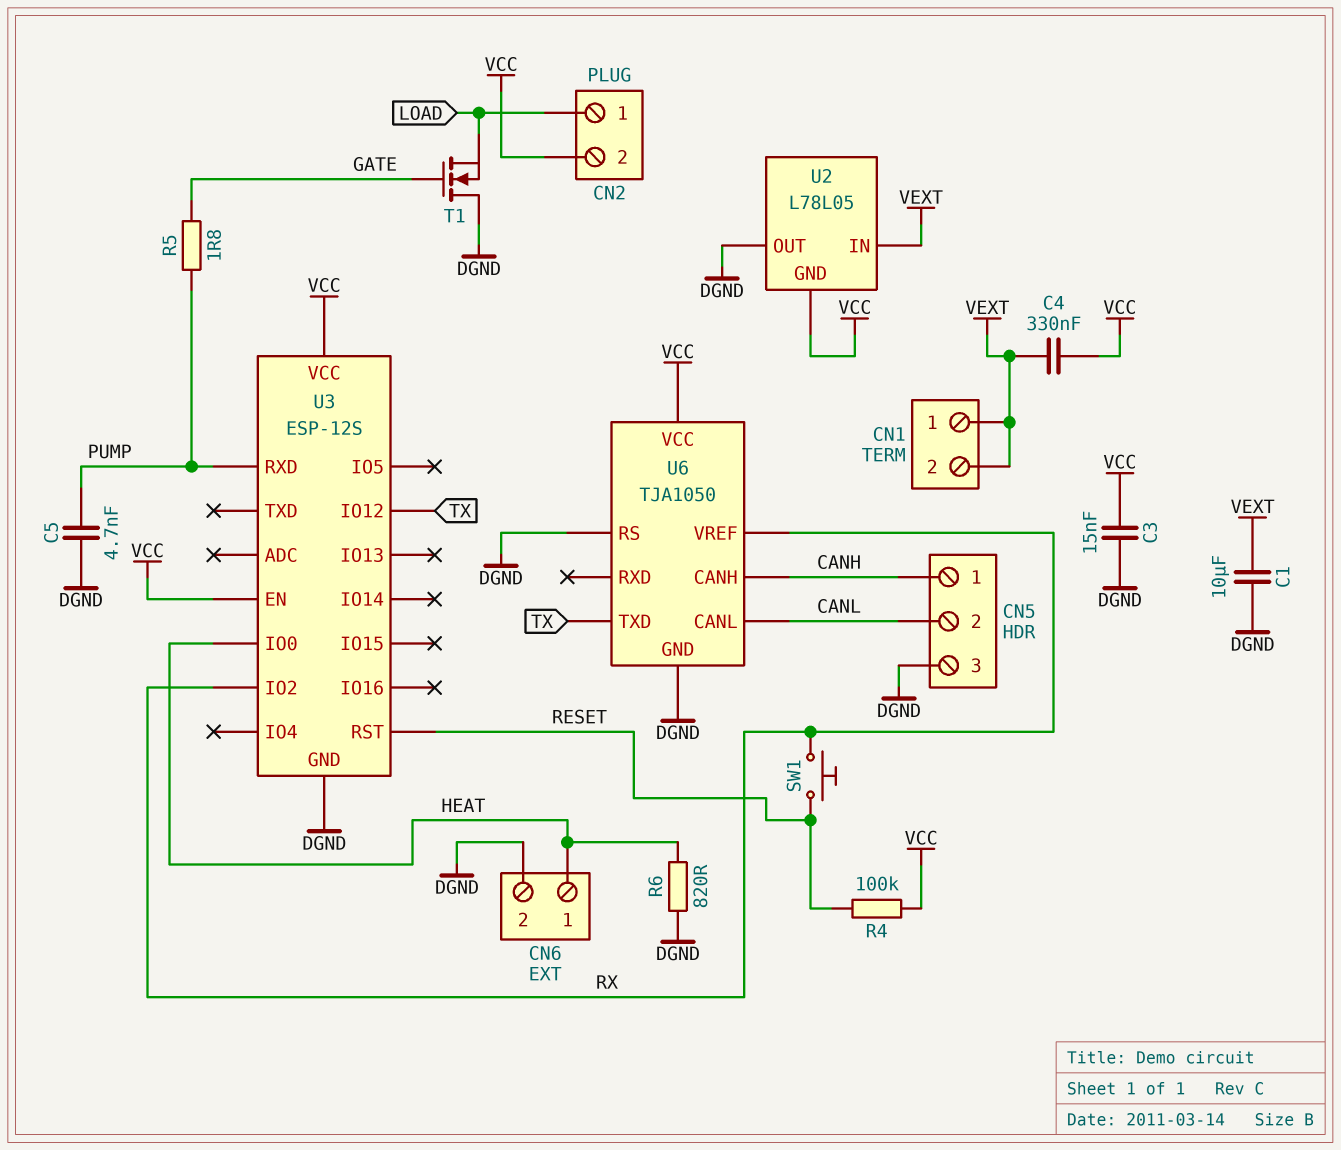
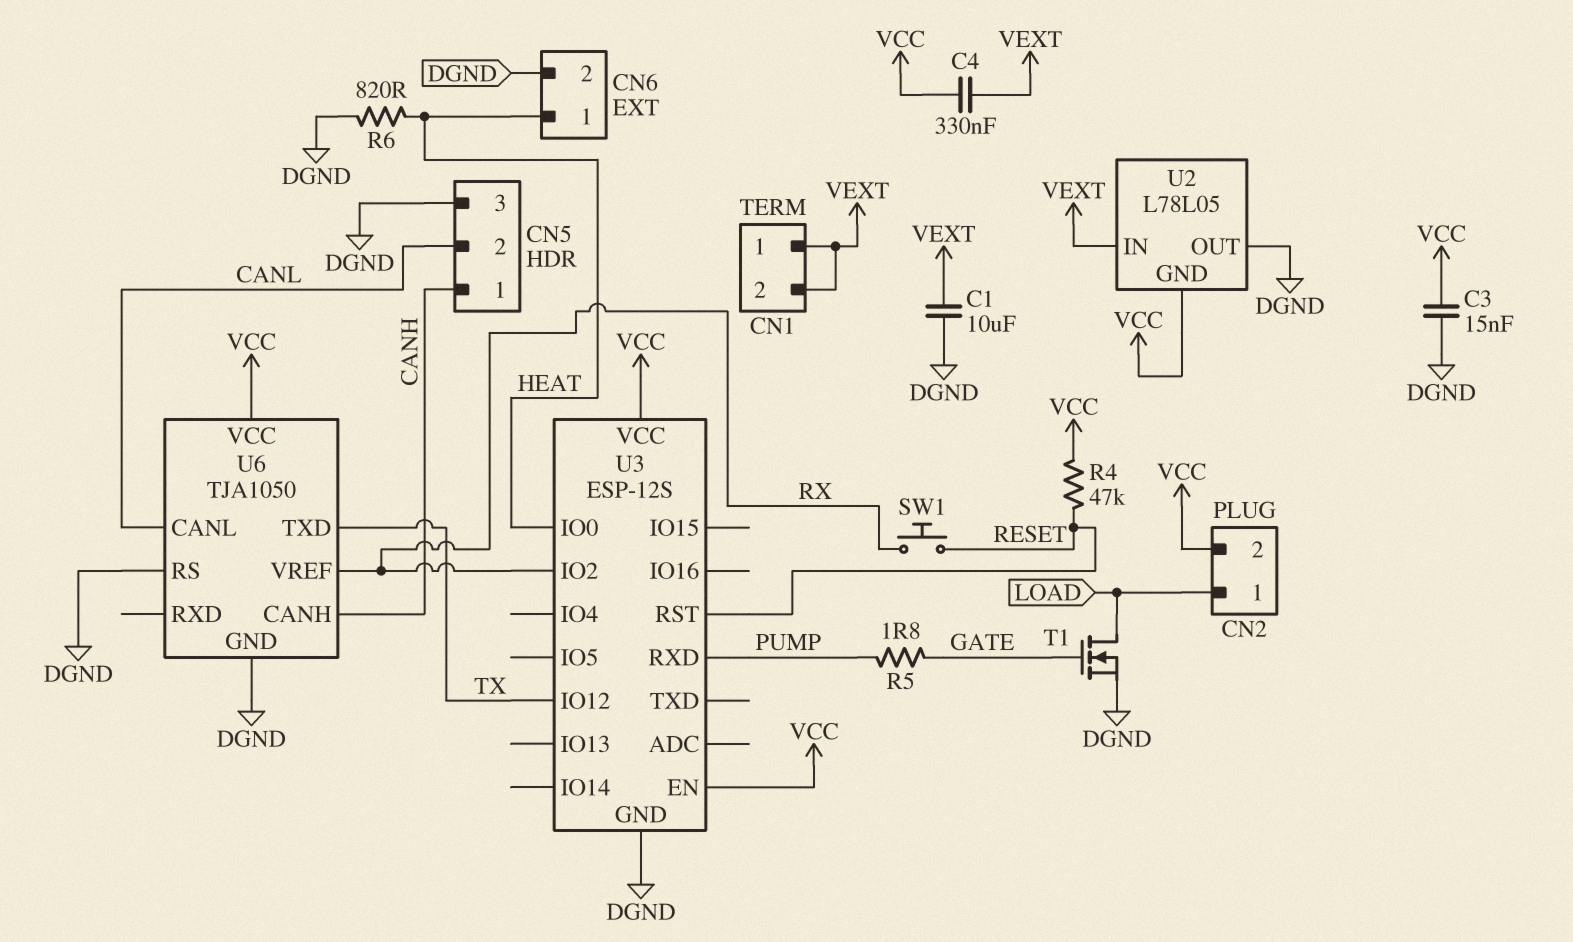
C5: 4.7nF (DGND, PUMP) -> none
R4: 100k (RESET, VCC) -> 47k (RESET, VCC)
T1: NMOS (G GATE, D DGND, S LOAD) -> NMOS (G GATE, D LOAD, S DGND)

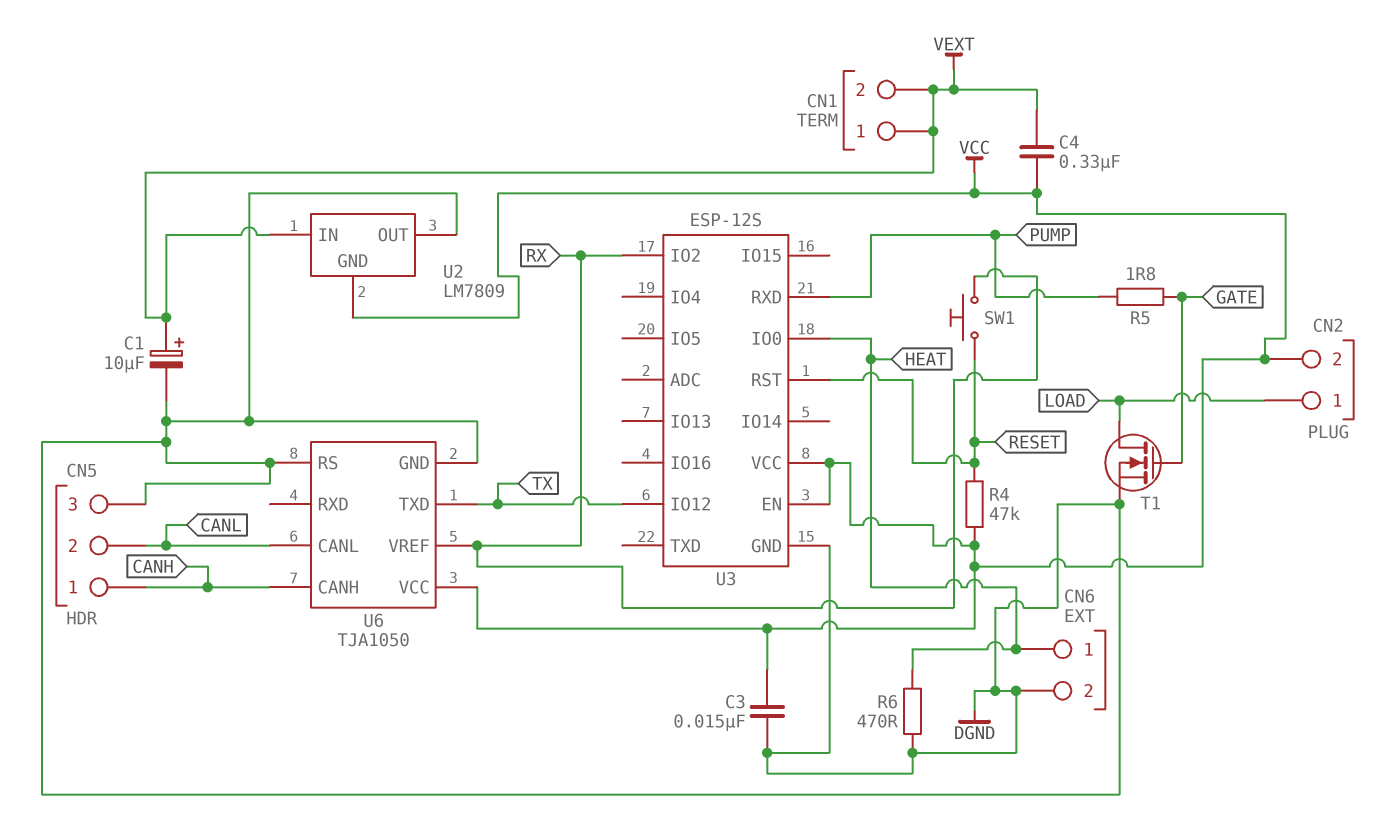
C1: 10uF (DGND, VEXT) -> 10uF (plus VEXT, minus DGND)
R6: 820 (DGND, HEAT) -> 470 (DGND, HEAT)
U2: L78L05 -> LM7809

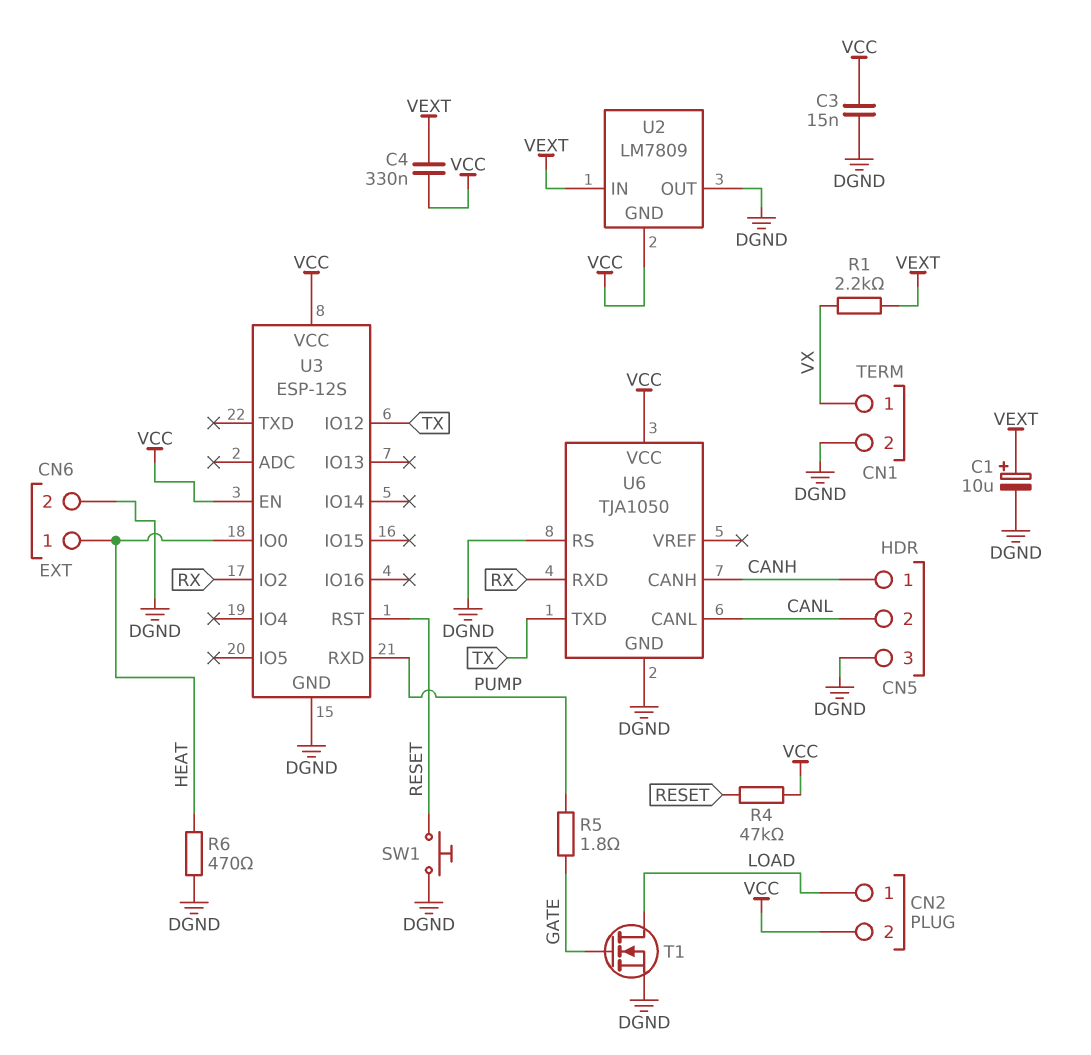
CN1 pin 1: VEXT -> VX
CN1 pin 2: VEXT -> DGND
R1: none -> 2.2k (VEXT, VX)
SW1: button (RESET, RX) -> button (DGND, RESET)
U6 pin RXD: none -> RX
U6 pin VREF: RX -> none

